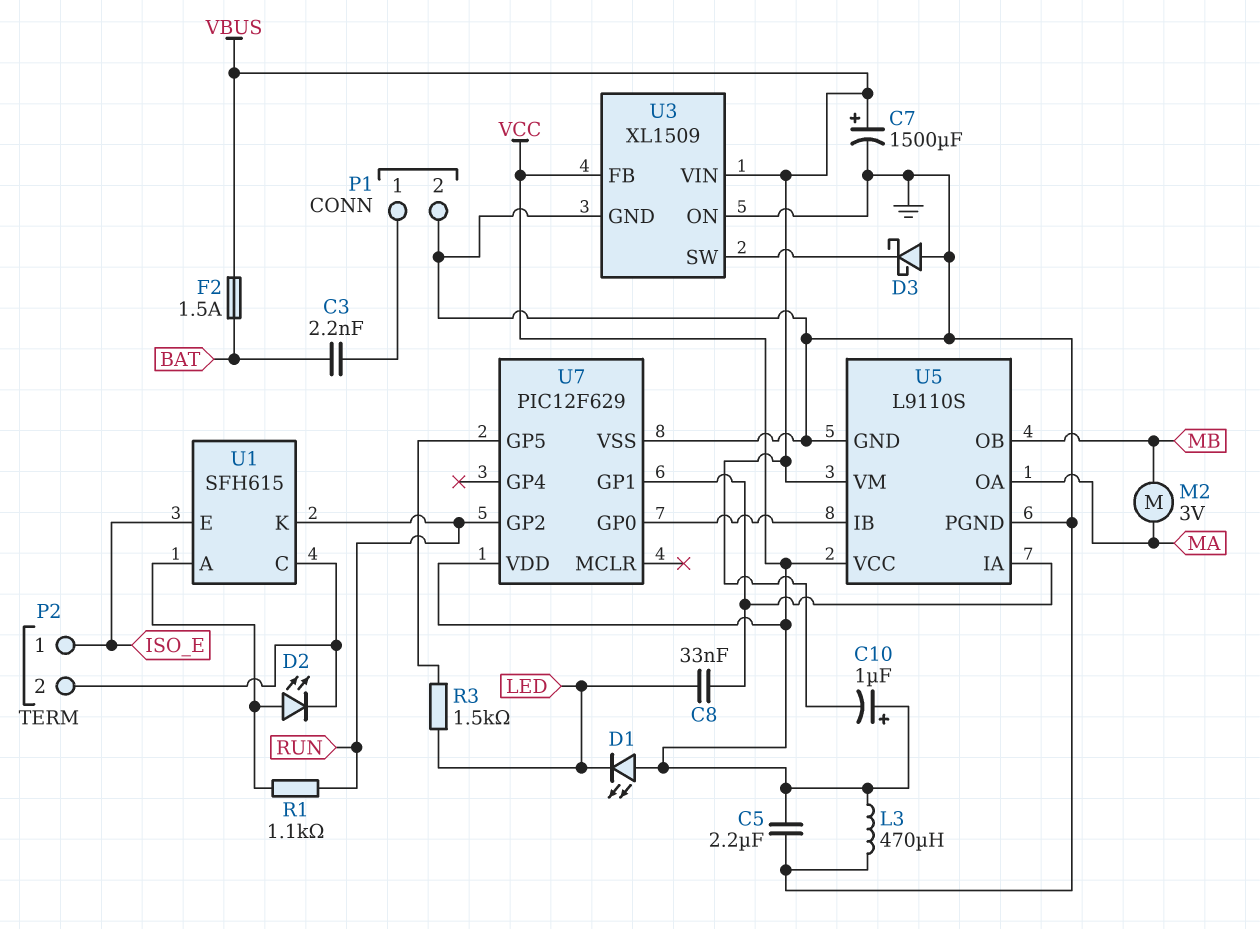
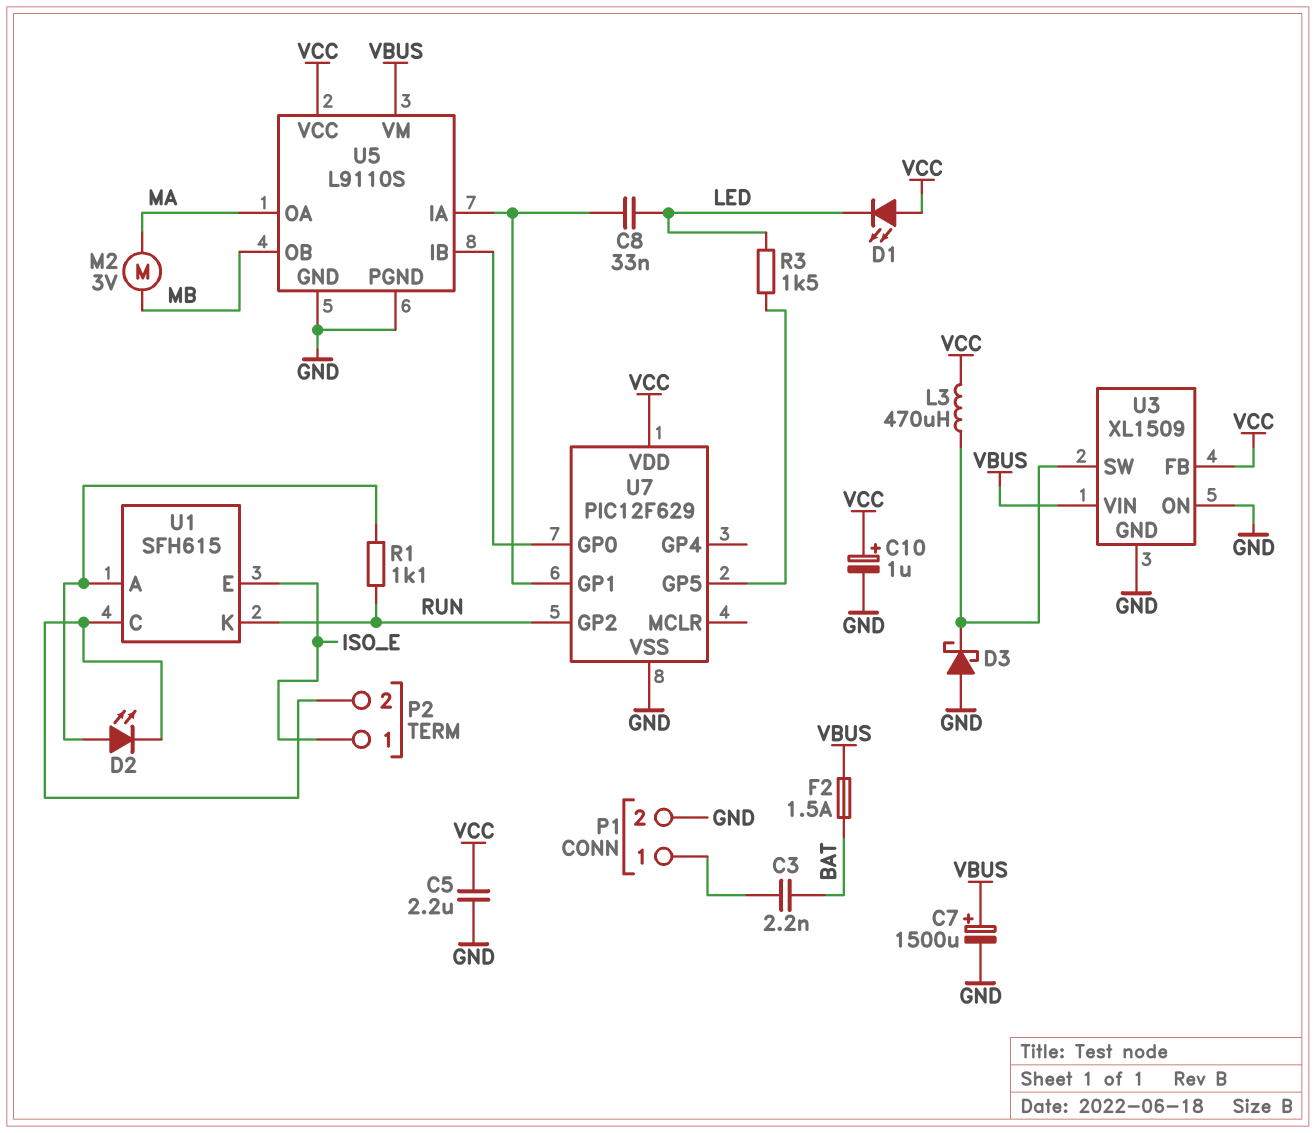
C10: 1uF (plus VCC, minus VBUS) -> 1uF (plus VCC, minus GND)
L3: 470uH (GND, VCC) -> 470uH (U3/SW, VCC)

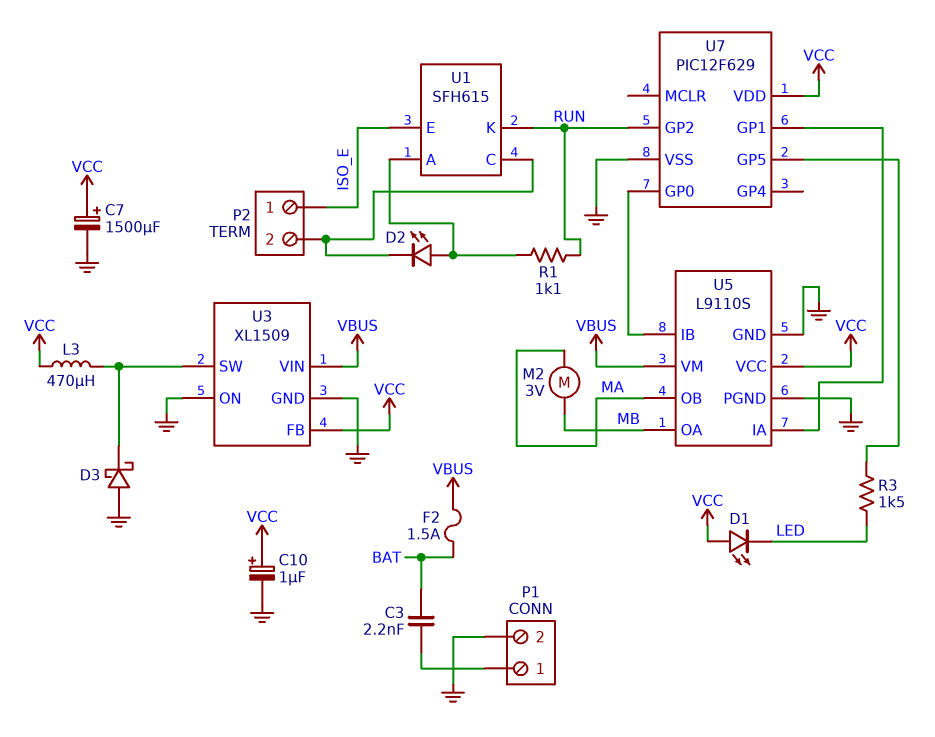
C5: 2.2uF (GND, VCC) -> none
C7: 1500uF (plus VBUS, minus GND) -> 1500uF (plus VCC, minus GND)
C8: 33nF (LED, U5/IA) -> none
U5 pin OA: MA -> MB
U5 pin OB: MB -> MA

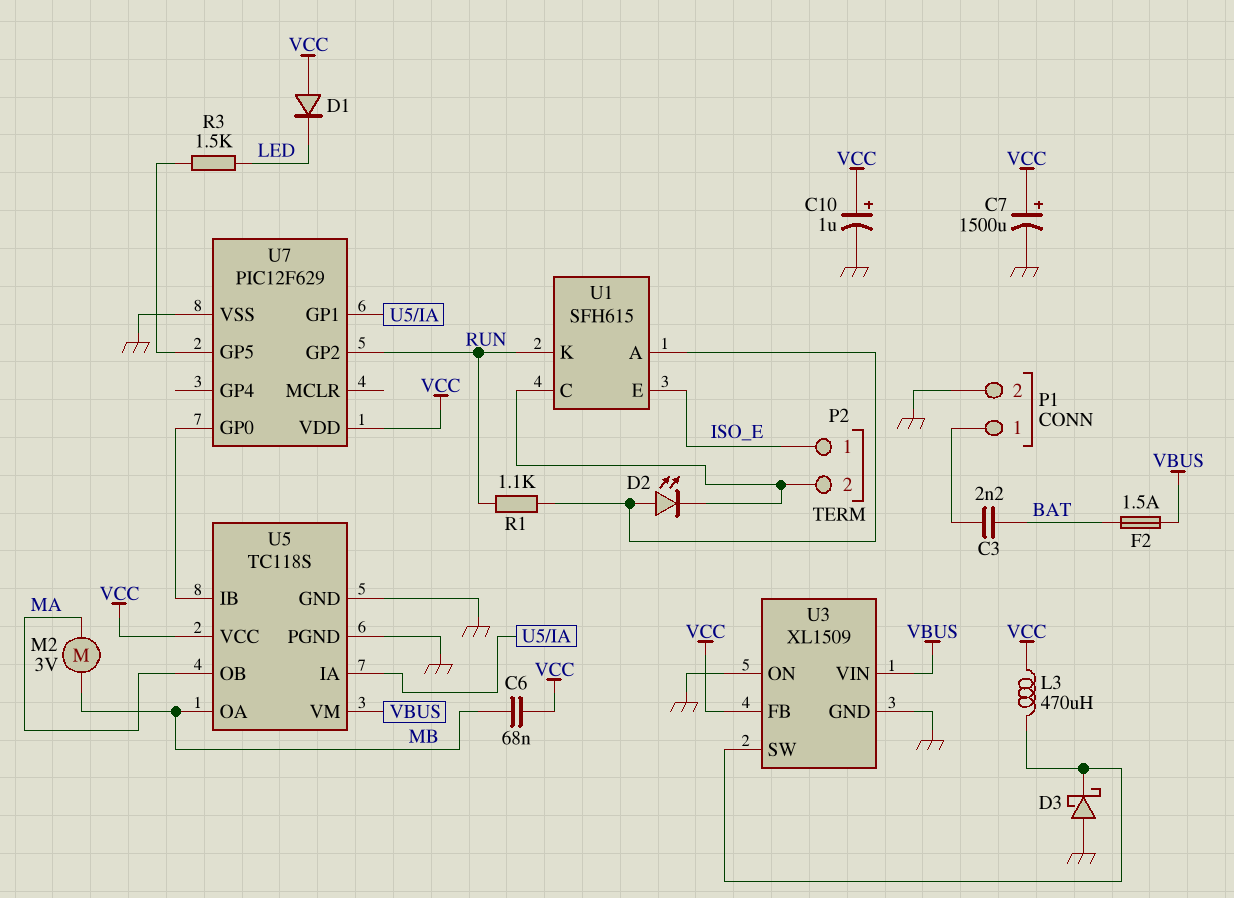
C6: none -> 68nF (MB, VCC)
D1: LED (A VCC, K LED) -> diode (A VCC, K LED)
U5: L9110S -> TC118S

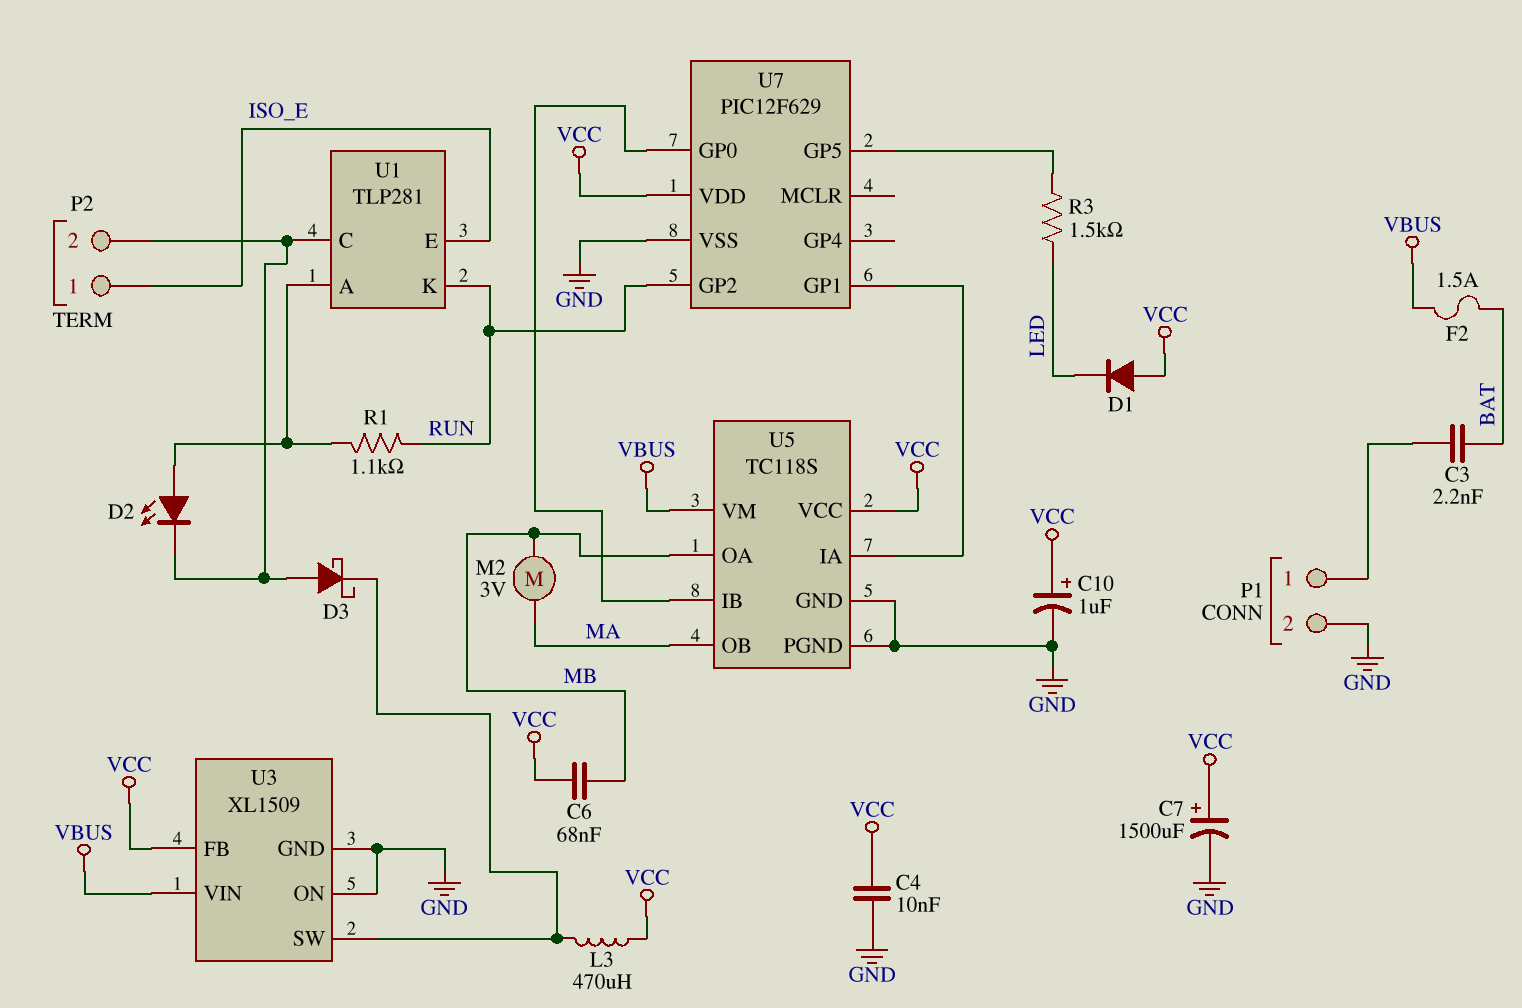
C4: none -> 10nF (GND, VCC)
D3: schottky (A GND, K U3/SW) -> schottky (A P2/2, K U3/SW)
U1: SFH615 -> TLP281

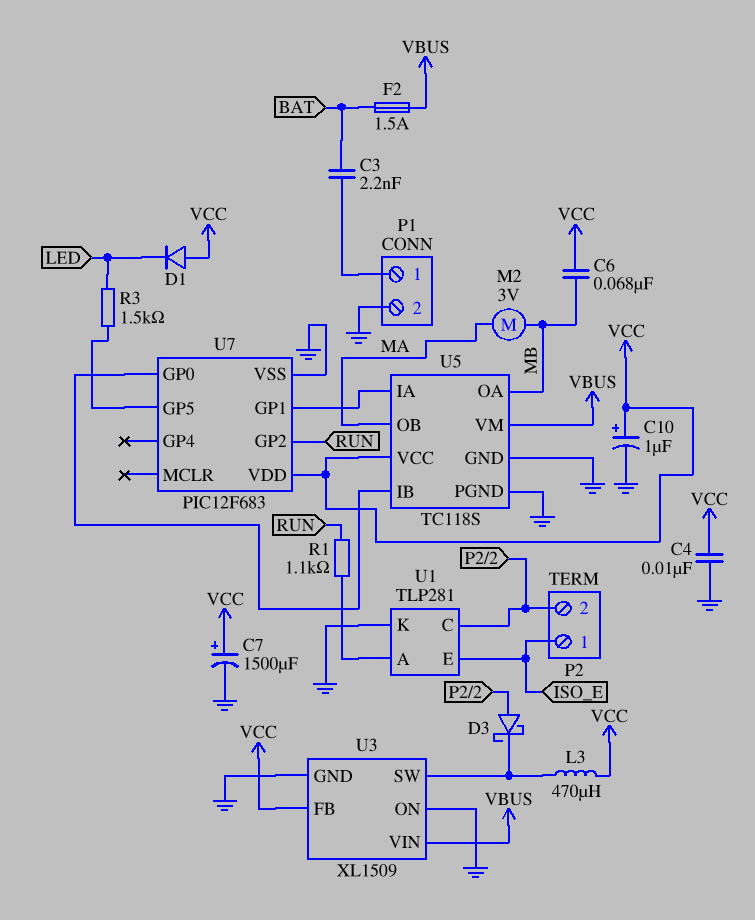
D2: LED (A U1/A, K P2/2) -> none
U1 pin K: RUN -> GND
U7: PIC12F629 -> PIC12F683

